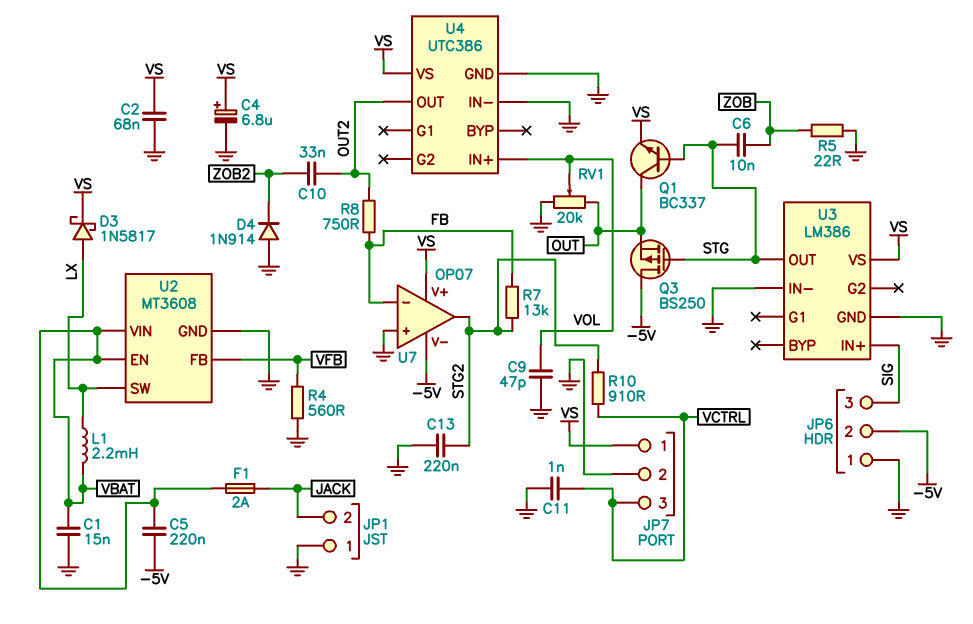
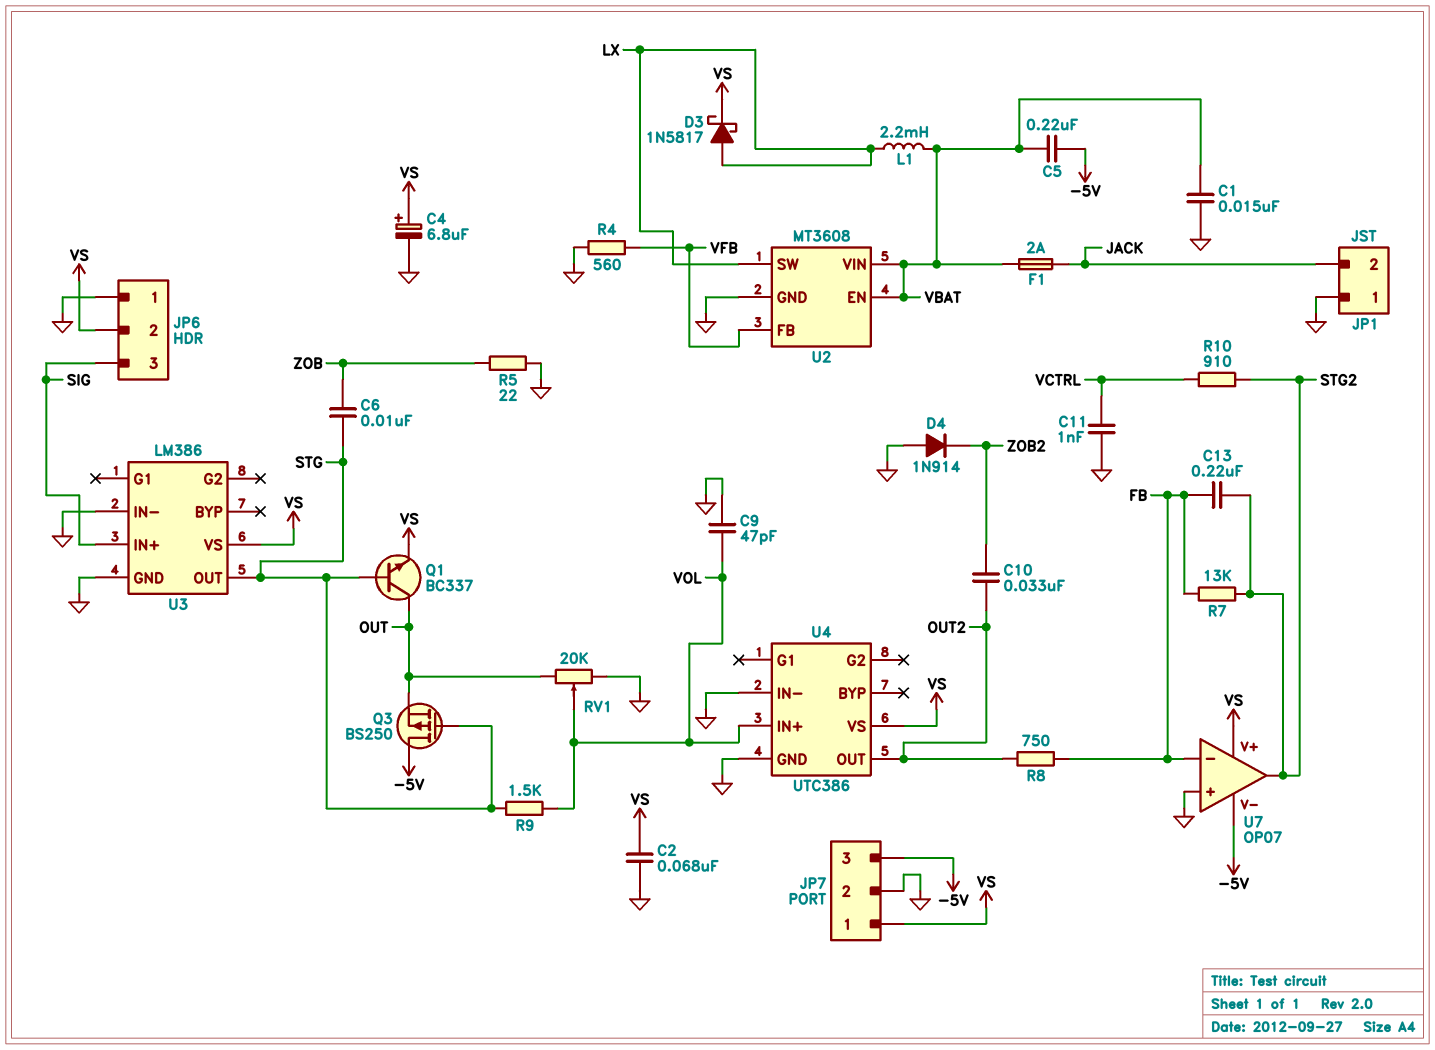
C13: 220nF (GND, STG2) -> 220nF (FB, STG2)
JP6 pin 2: -5V -> VS
JP7 pin 3: VCTRL -> -5V
R9: none -> 1.5k (STG, VOL)

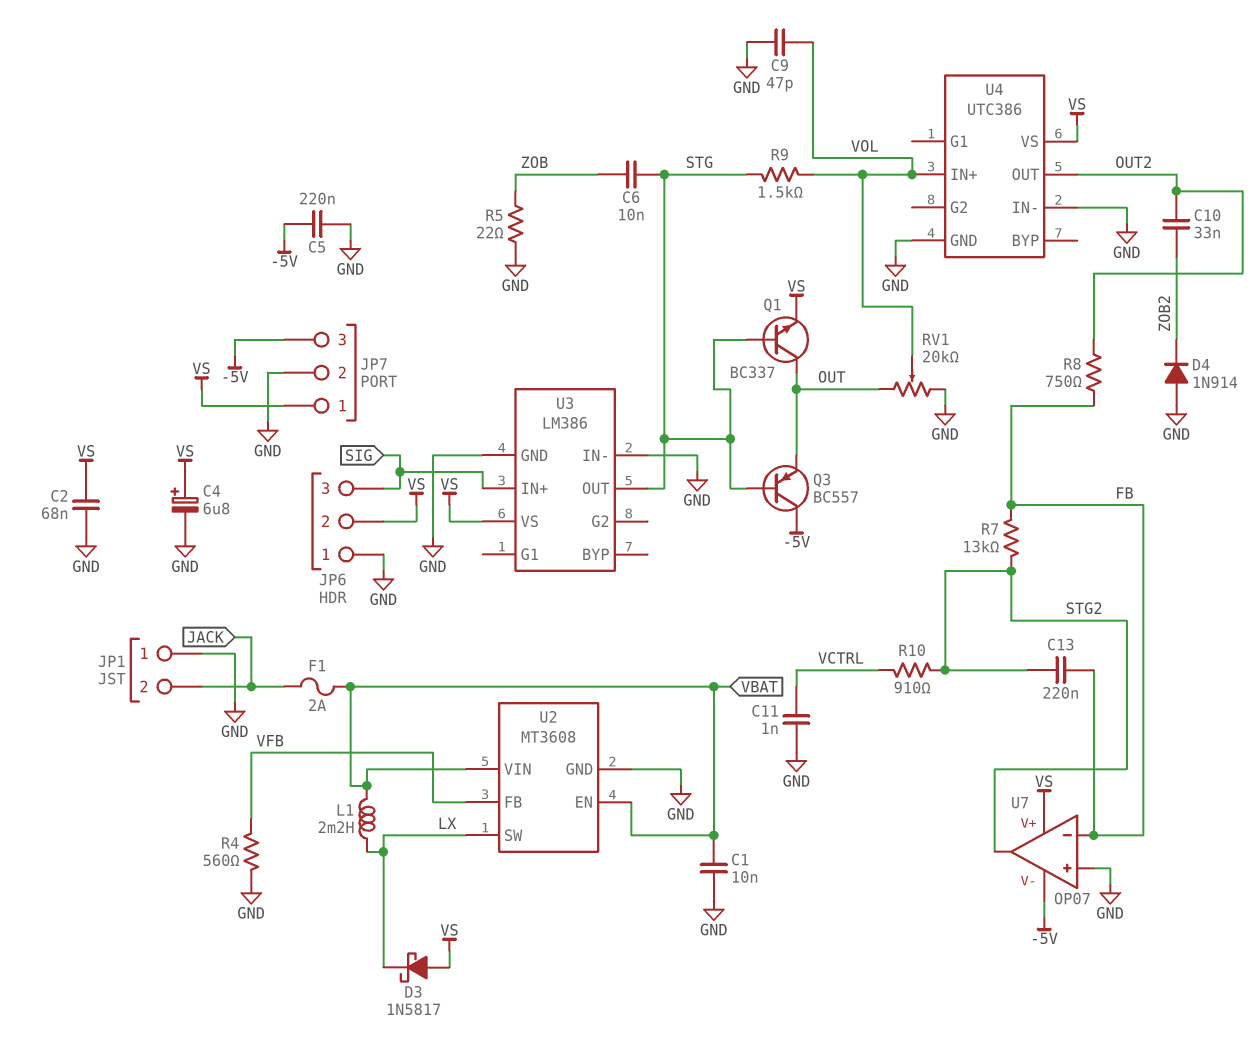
C1: 15nF (GND, VBAT) -> 10nF (GND, VBAT)
C5: 220nF (-5V, VBAT) -> 220nF (-5V, GND)
D3: schottky 1N5817 (A LX, K VS) -> schottky 1N5817 (A VS, K LX)
Q3: PMOS BS250 (G STG, D -5V, S OUT) -> PNP BC557 (B STG, C -5V, E OUT)

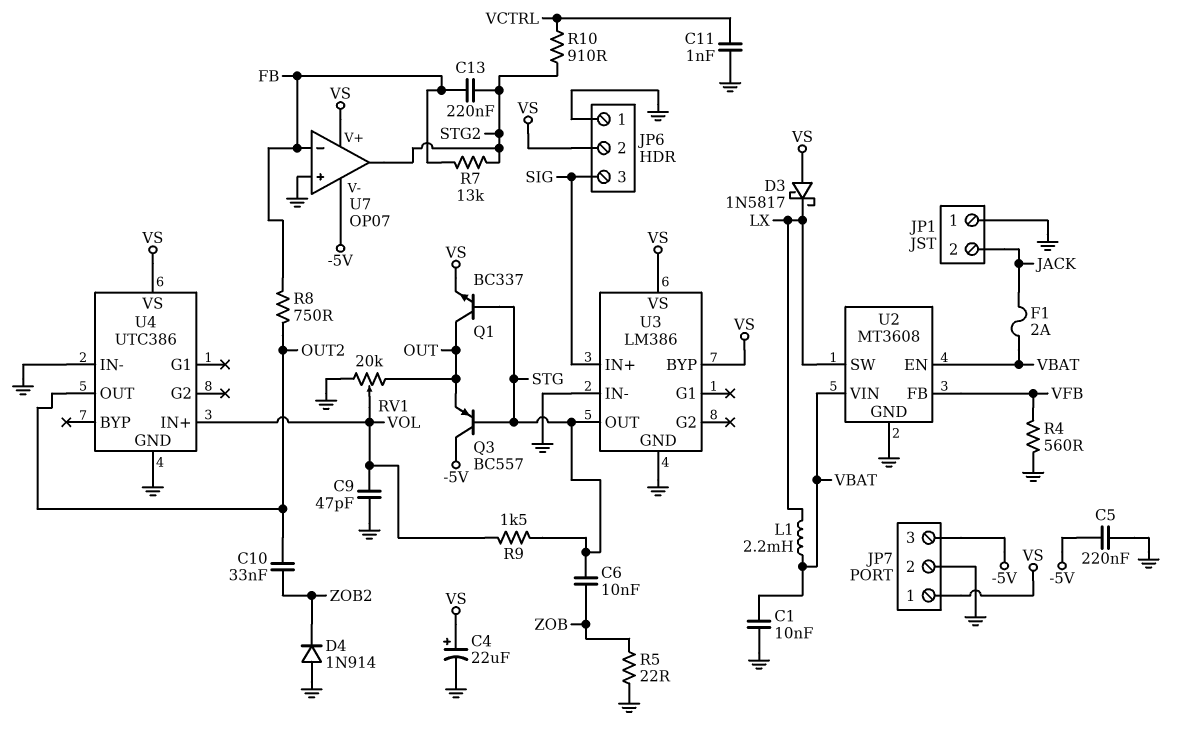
C2: 68nF (GND, VS) -> none
C4: 6.8uF (plus VS, minus GND) -> 22uF (plus VS, minus GND)
U3 pin BYP: none -> VS

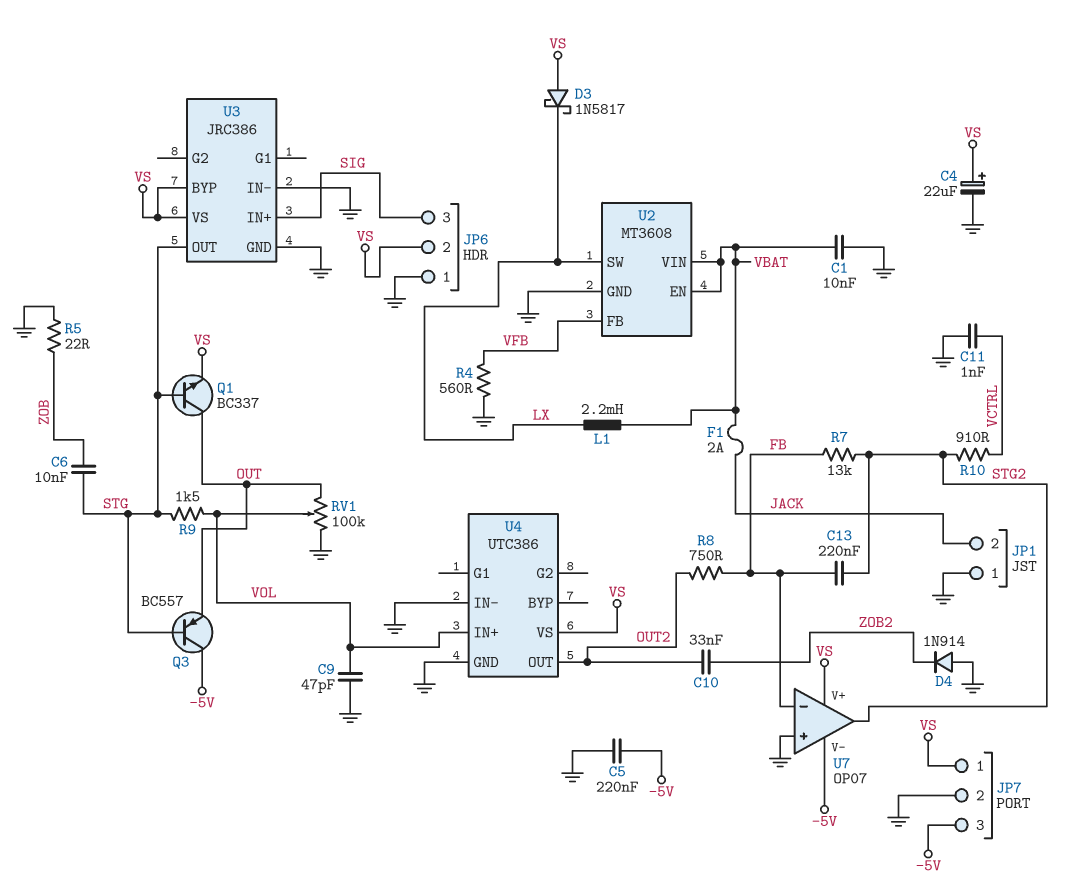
RV1: 20k (GND, OUT, wiper VOL) -> 100k (GND, OUT, wiper VOL)
U3: LM386 -> JRC386

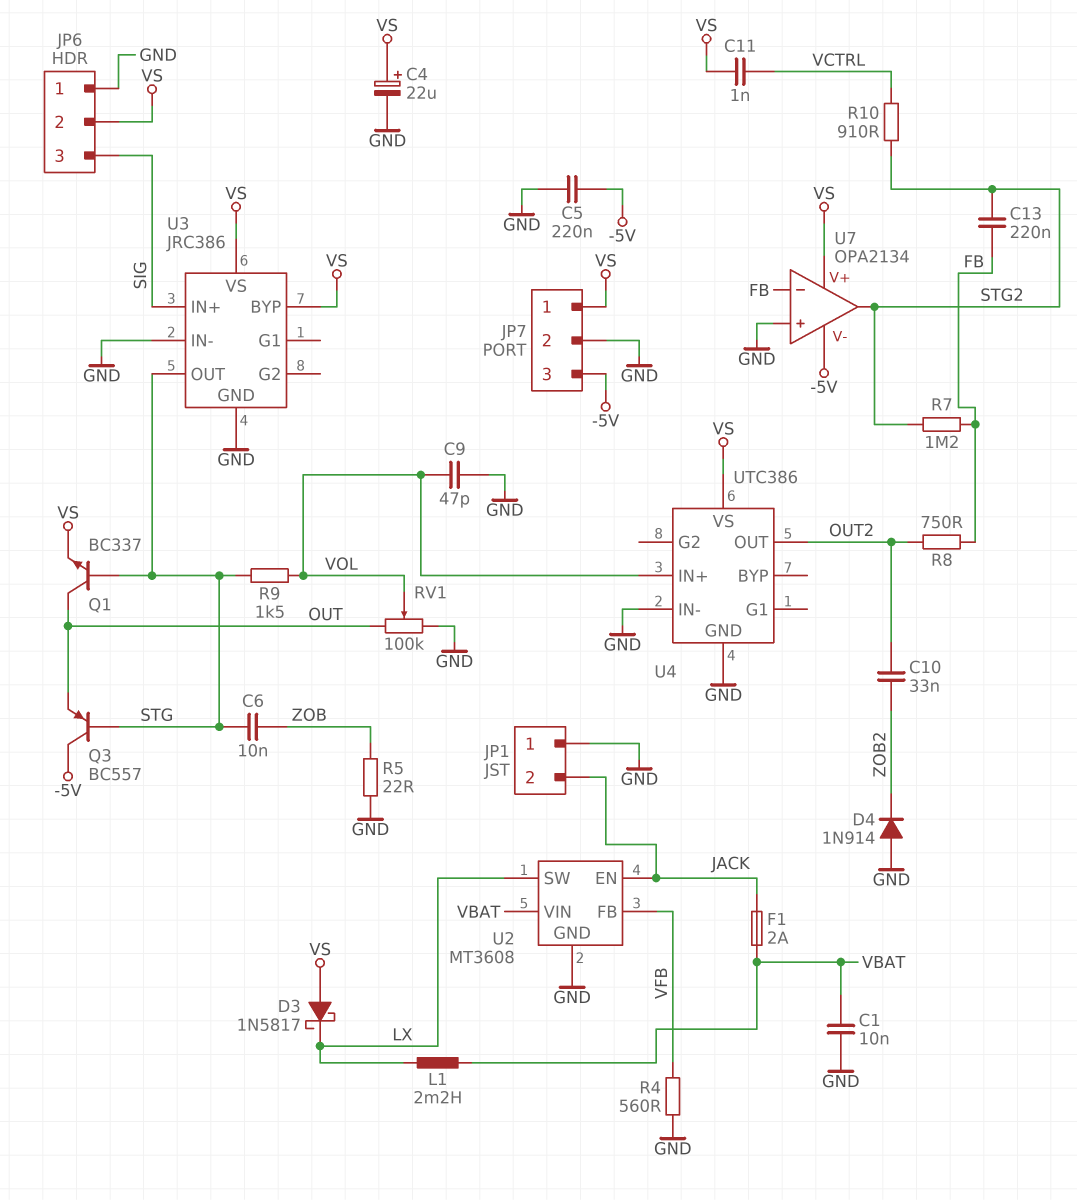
C11: 1nF (GND, VCTRL) -> 1nF (VCTRL, VS)
R7: 13k (FB, STG2) -> 1.2M (FB, STG2)
U2 pin EN: VBAT -> JACK
U7: OP07 -> OPA2134

